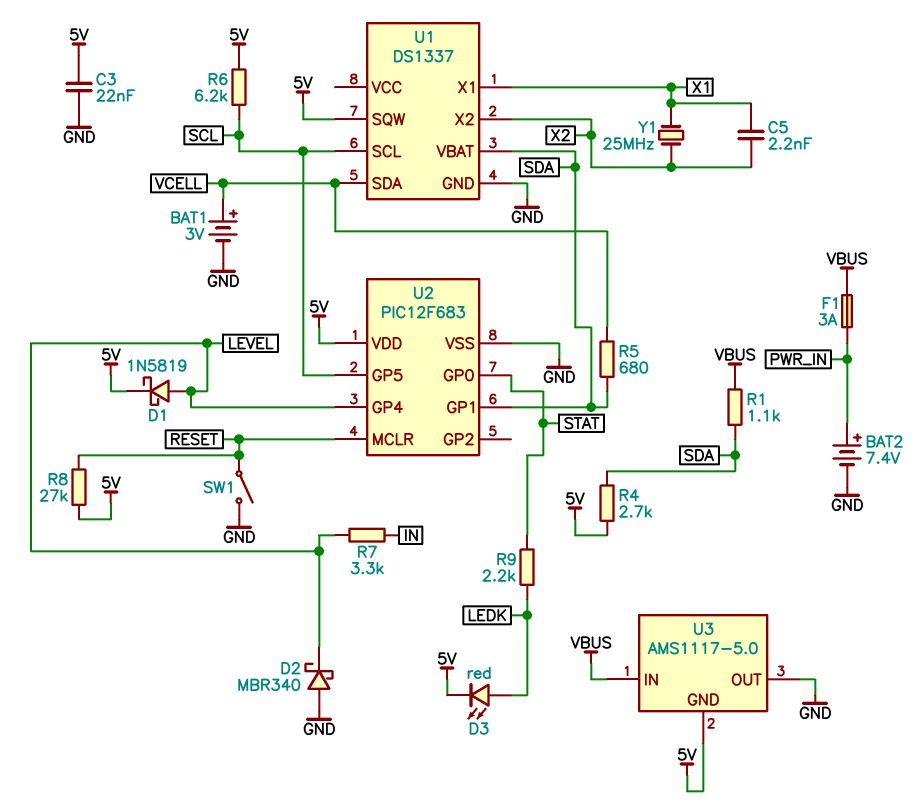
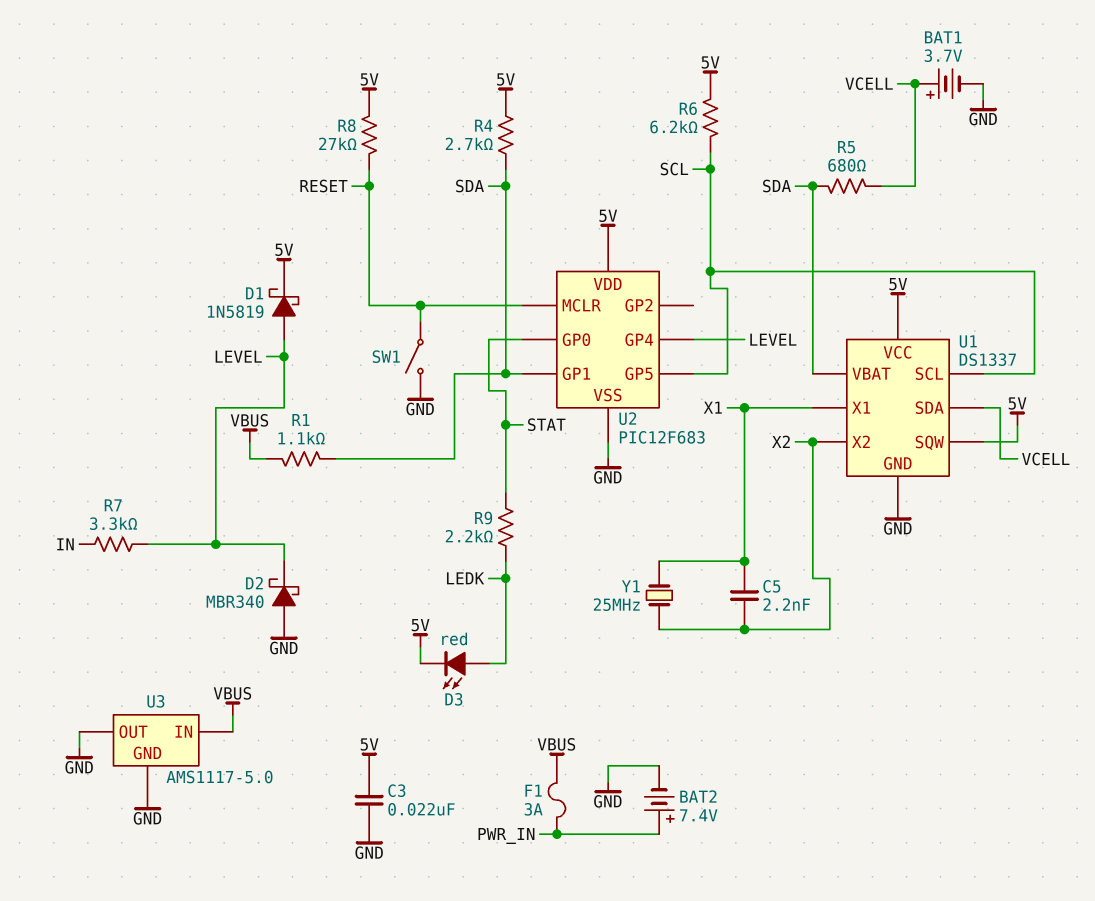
BAT1: 3V (plus VCELL, minus GND) -> 3.7V (plus VCELL, minus GND)
U1 pin VCC: none -> 5V
U3 pin GND: 5V -> GND

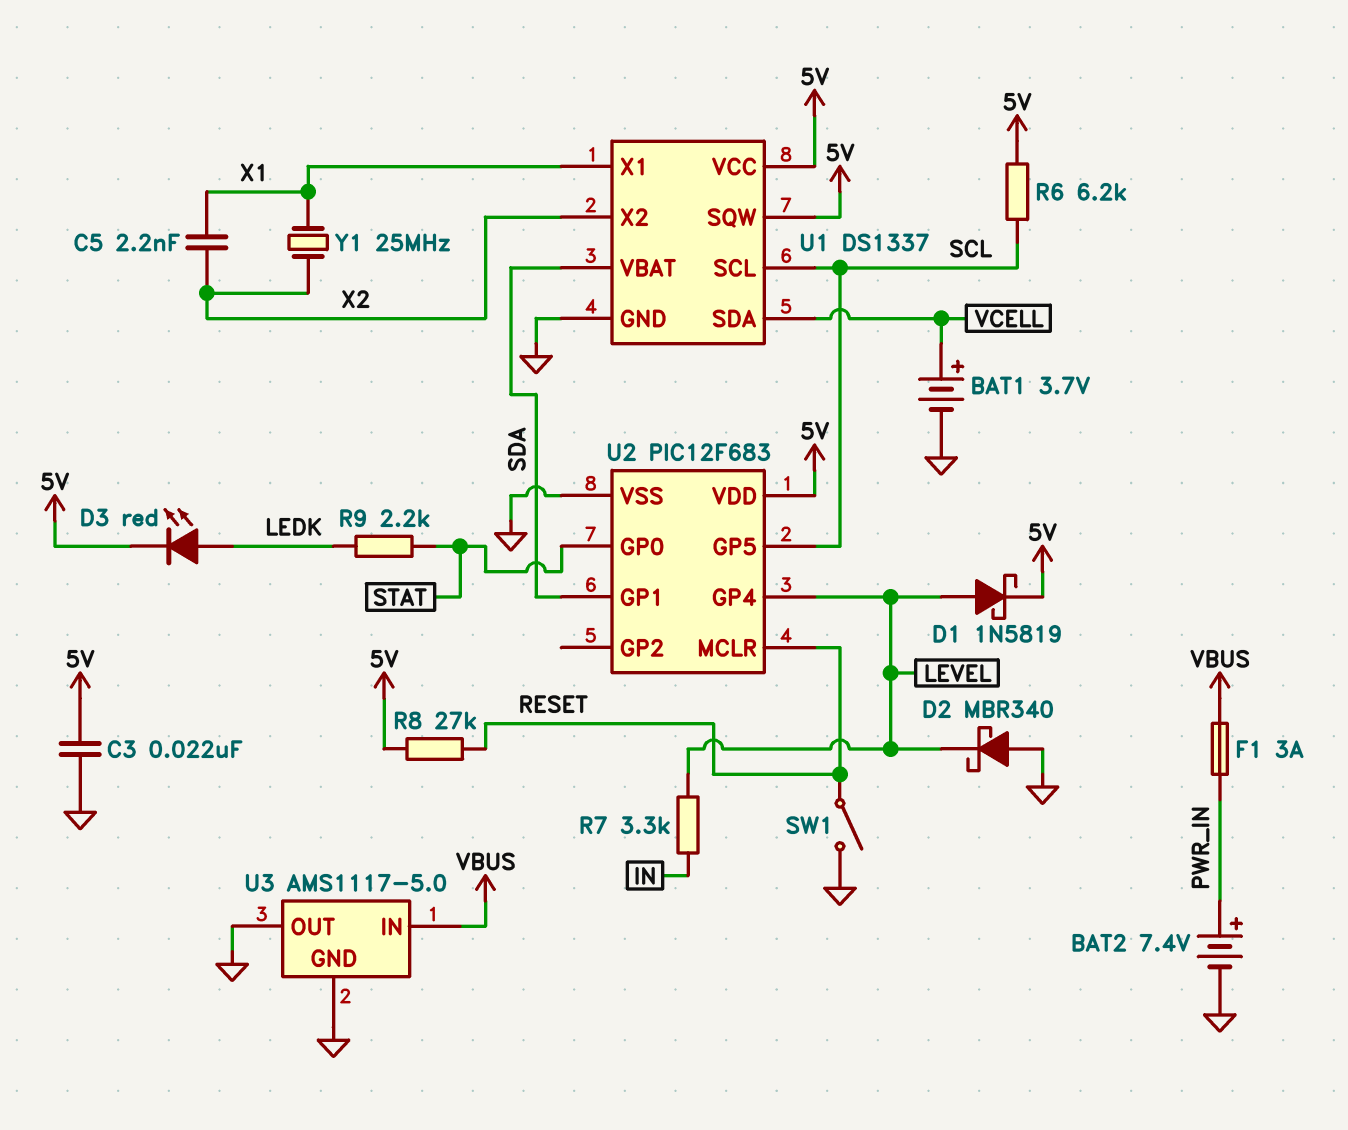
R1: 1.1k (SDA, VBUS) -> none
R4: 2.7k (5V, SDA) -> none
R5: 680 (SDA, VCELL) -> none

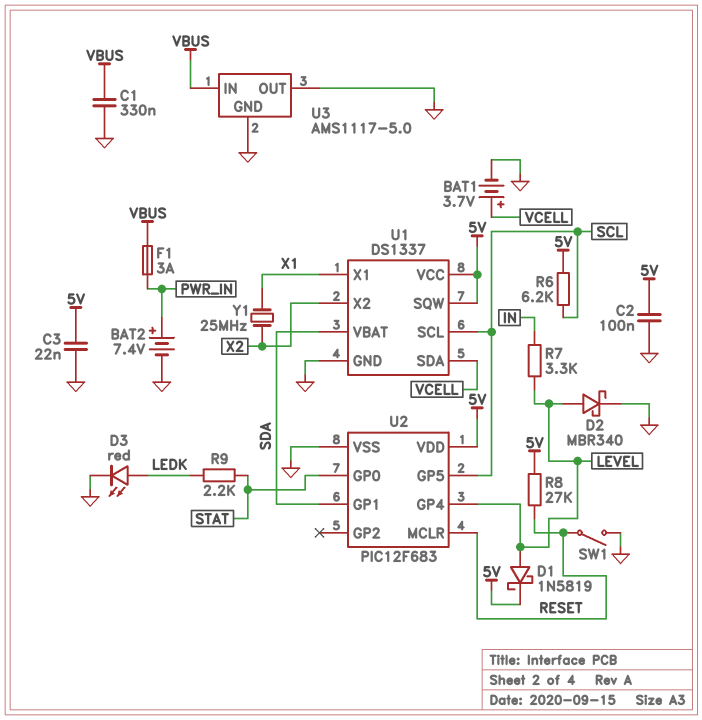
C1: none -> 330nF (GND, VBUS)
C2: none -> 100nF (5V, GND)
C5: 2.2nF (X1, X2) -> none
D2: schottky MBR340 (A GND, K LEVEL) -> schottky MBR340 (A LEVEL, K GND)
D3: LED red (A LEDK, K 5V) -> LED red (A LEDK, K GND)

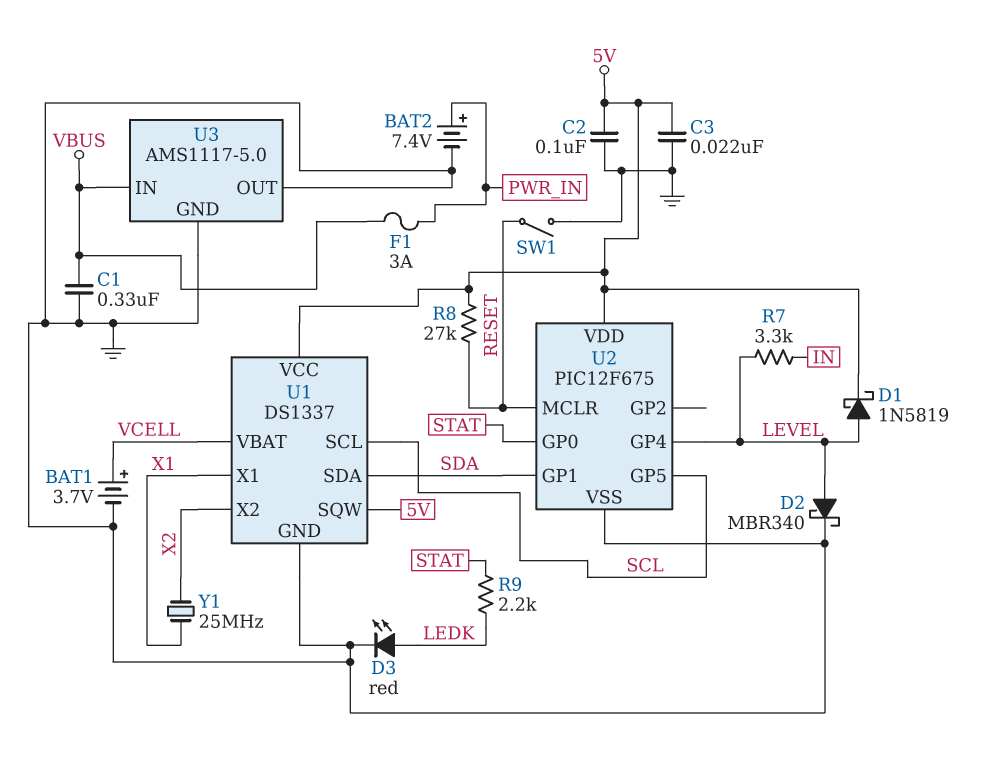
R6: 6.2k (5V, SCL) -> none
U1 pin SDA: VCELL -> SDA
U1 pin VBAT: SDA -> VCELL
U2: PIC12F683 -> PIC12F675

